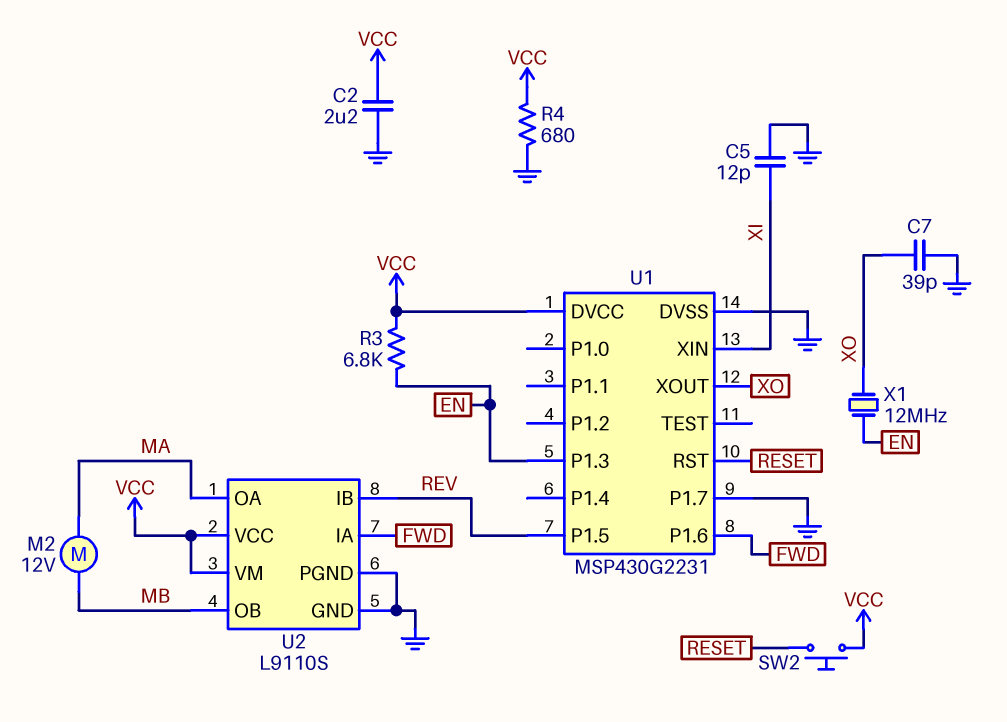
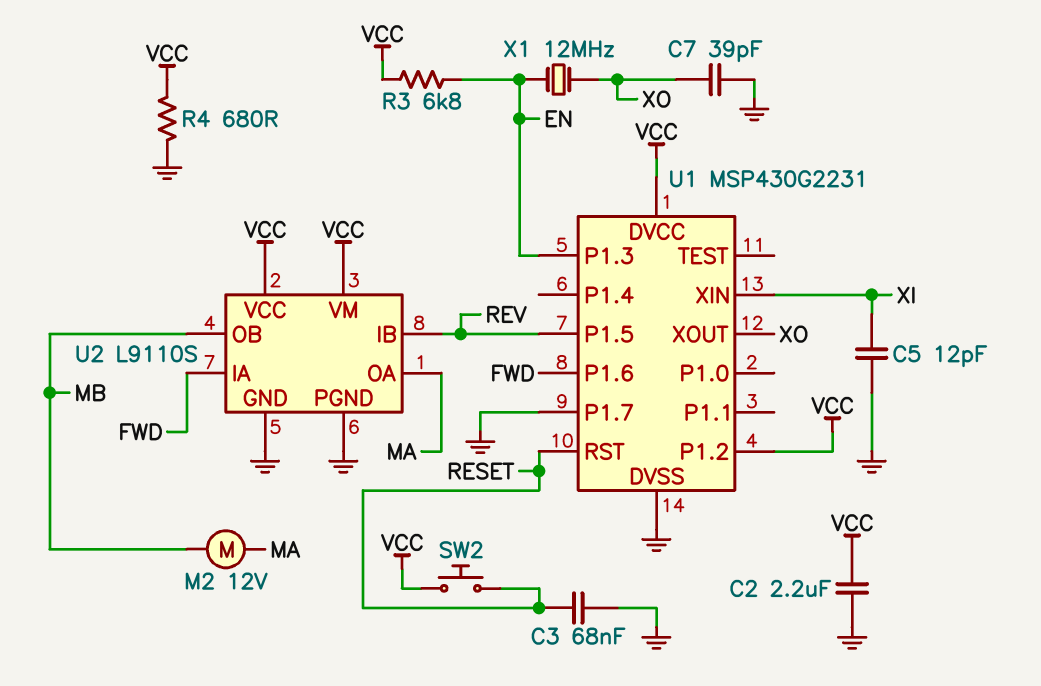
C3: none -> 68nF (GND, RESET)
U1 pin P1.2: none -> VCC

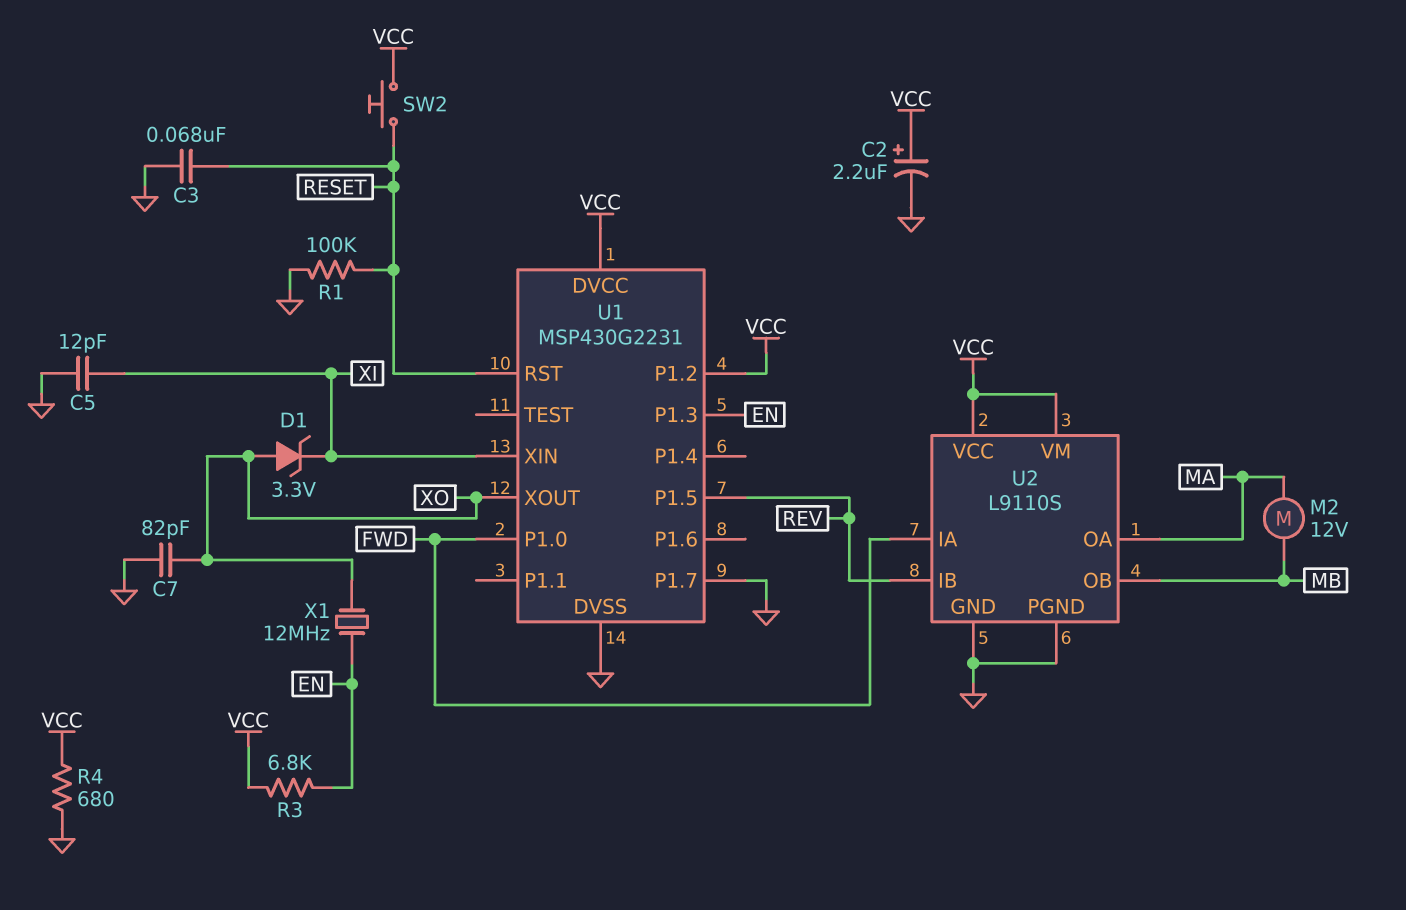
C2: 2.2uF (GND, VCC) -> 2.2uF (plus VCC, minus GND)
C7: 39pF (GND, XO) -> 82pF (GND, XO)
D1: none -> zener 3.3V (A XO, K XI)
R1: none -> 100k (GND, RESET)
U1 pin P1.0: none -> FWD
U1 pin P1.6: FWD -> none

